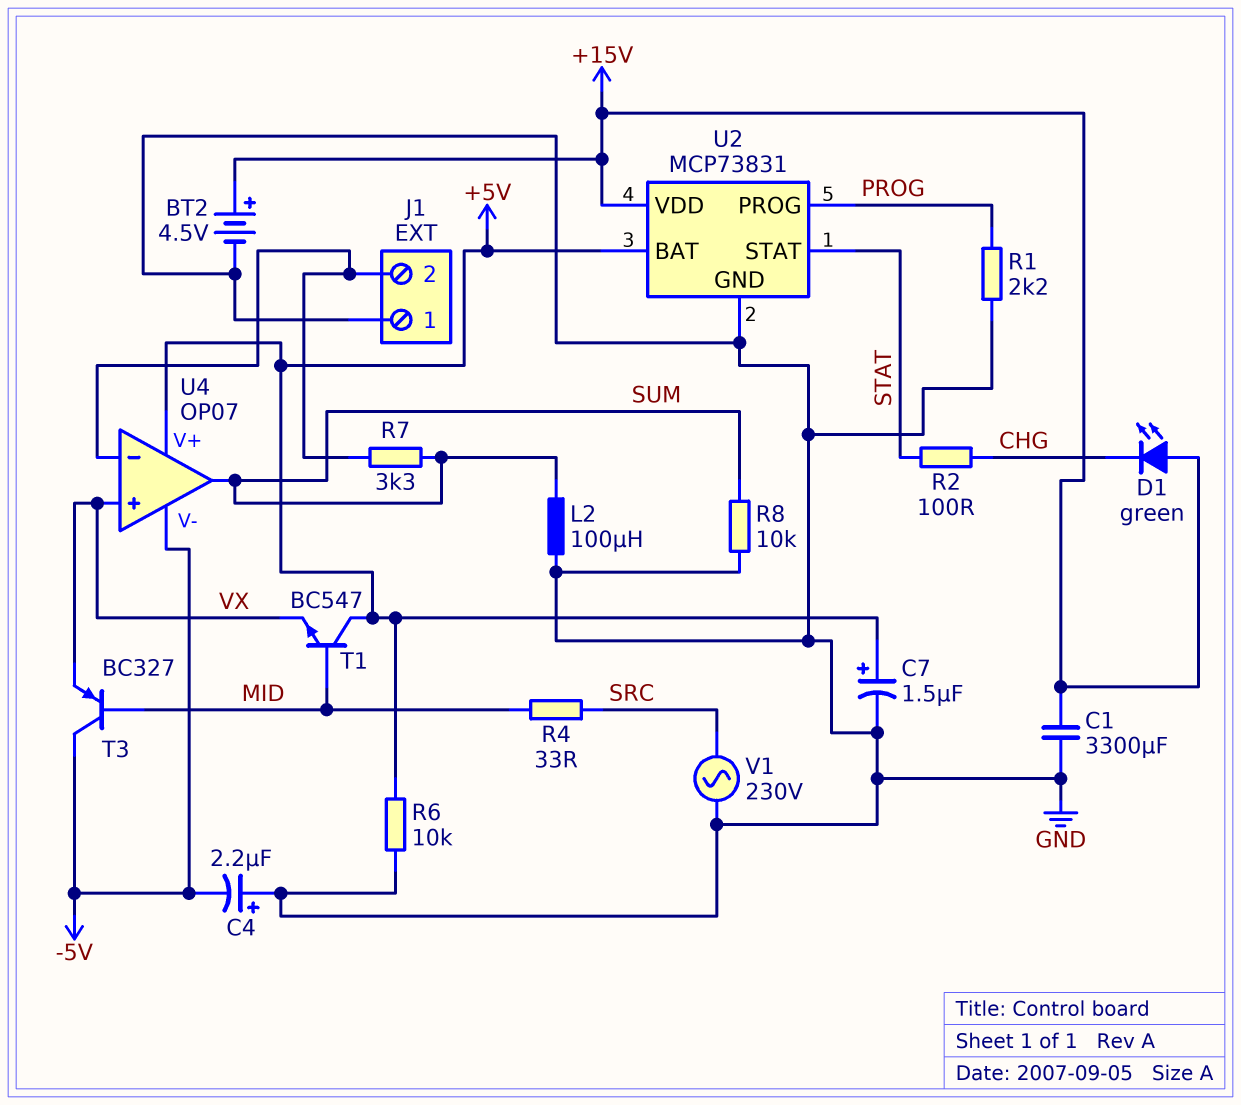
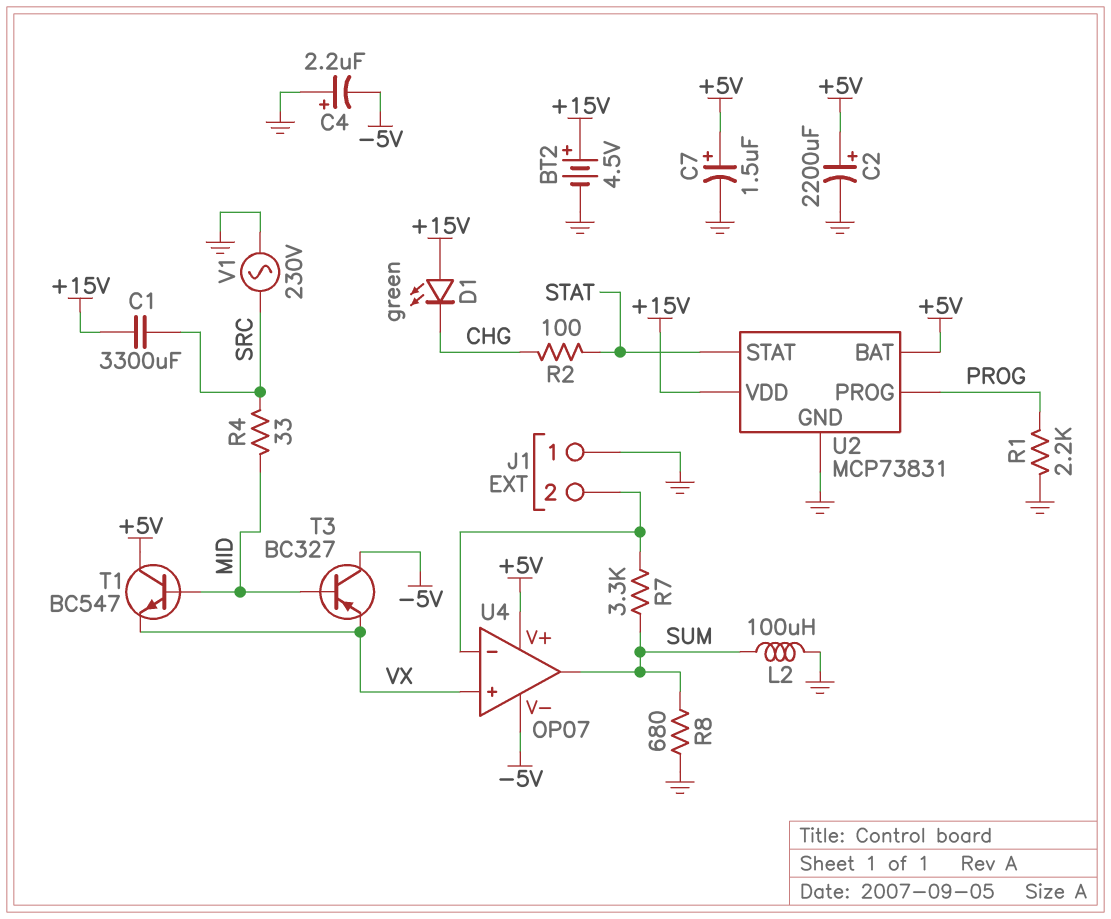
C1: 3300uF (+15V, GND) -> 3300uF (+15V, SRC)
C2: none -> 2200uF (plus +5V, minus GND)
R6: 10k (+5V, GND) -> none
R8: 10k (GND, SUM) -> 680 (GND, SUM)

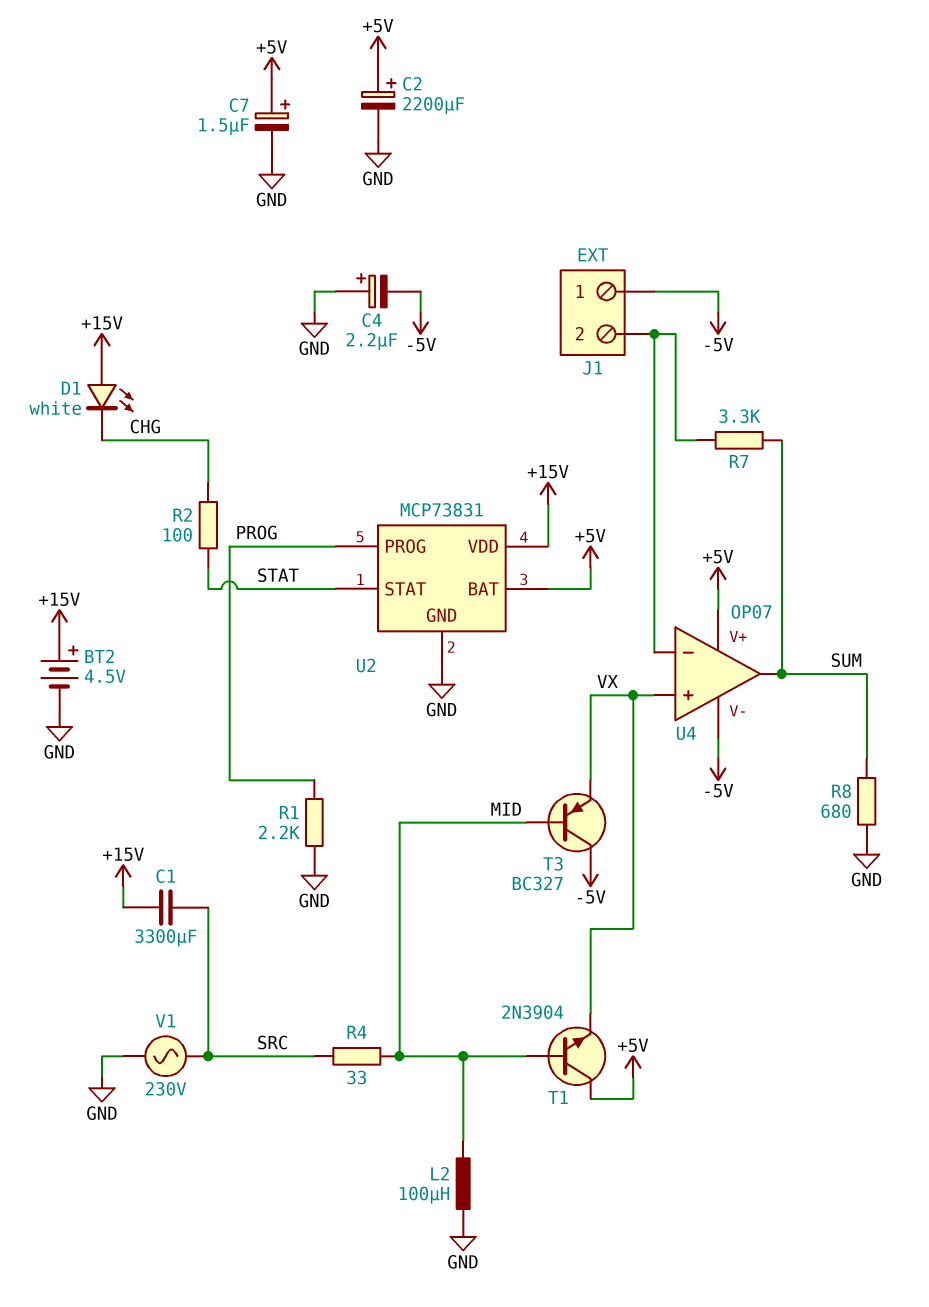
D1: LED green (A +15V, K CHG) -> LED white (A +15V, K CHG)
J1 pin 1: GND -> -5V
L2: 100uH (GND, SUM) -> 100uH (GND, MID)
T1: NPN BC547 (B MID, C +5V, E VX) -> NPN 2N3904 (B MID, C +5V, E VX)

